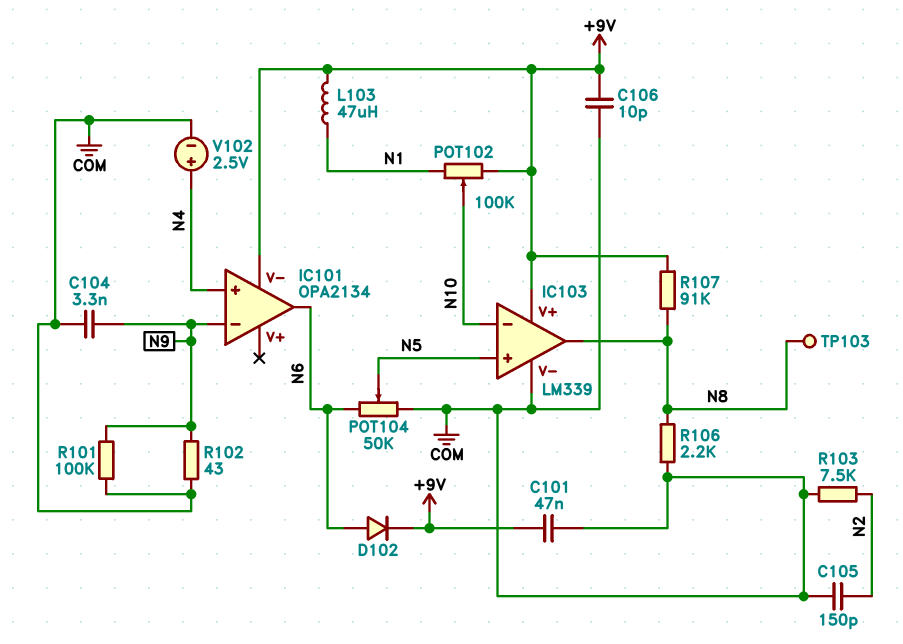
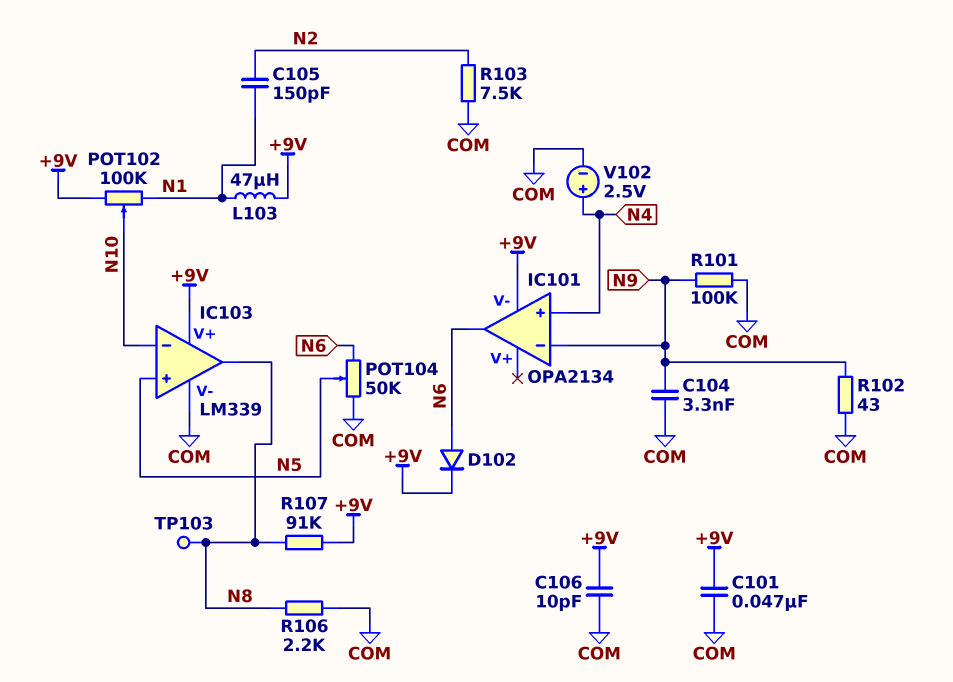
C105: 150pF (COM, N2) -> 150pF (N1, N2)

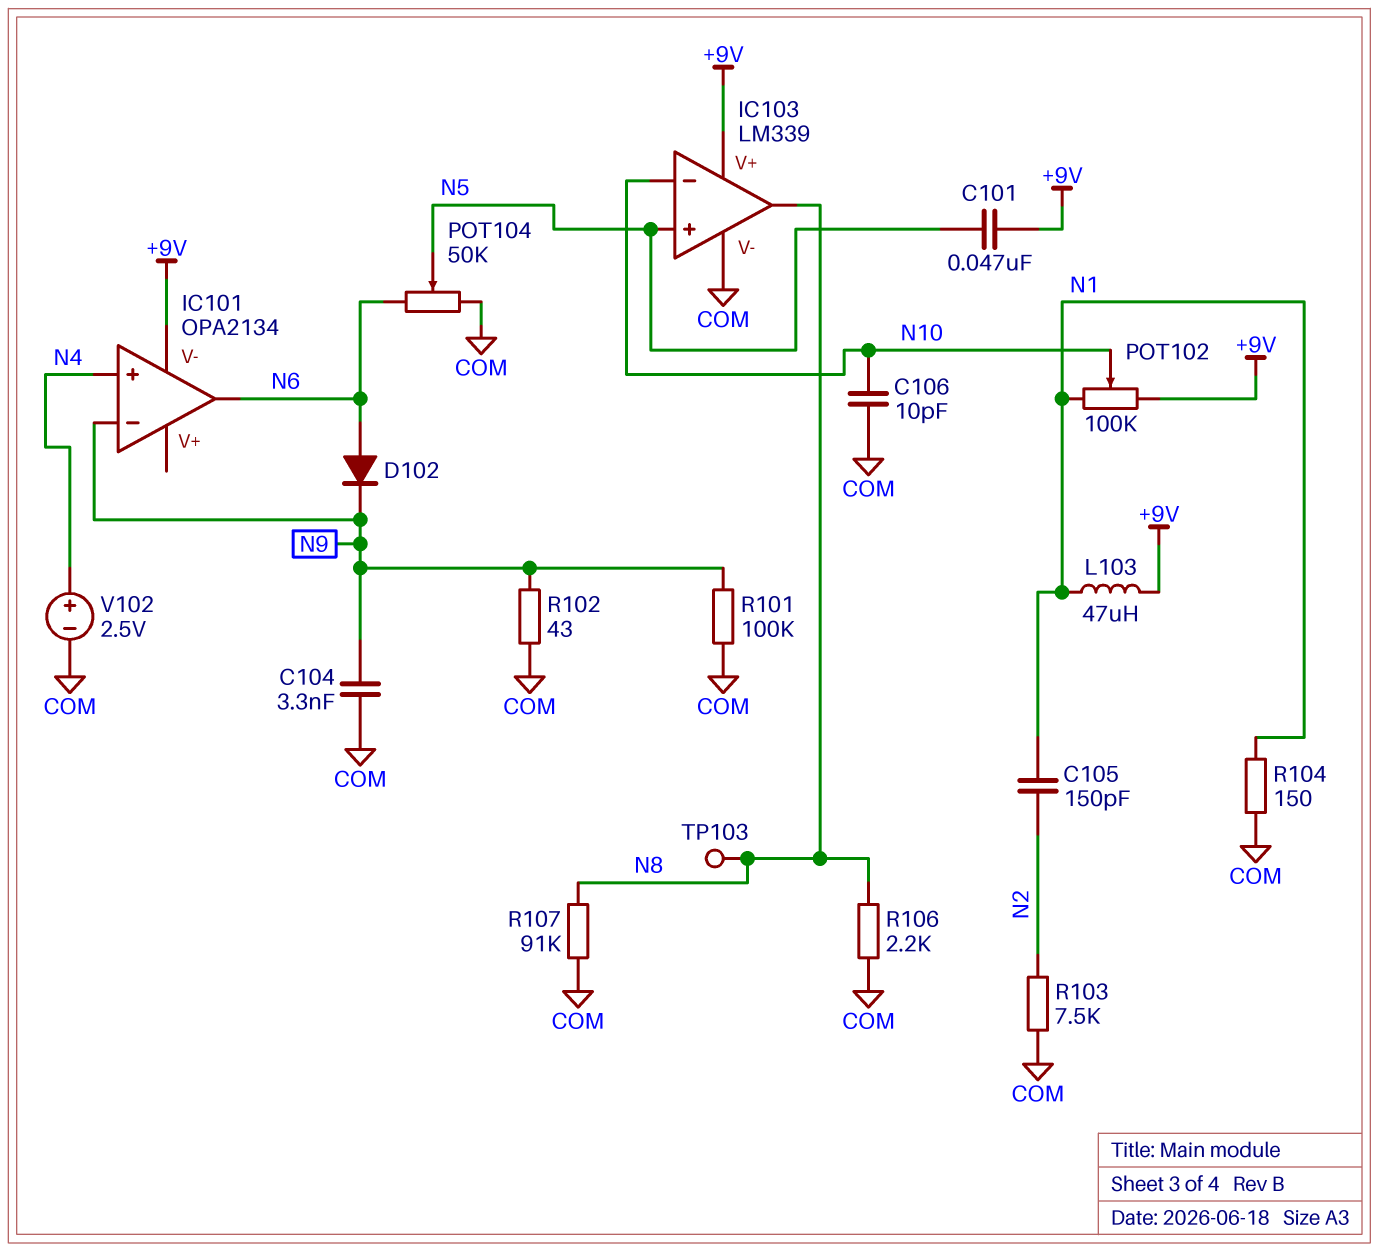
C101: 47nF (+9V, COM) -> 47nF (+9V, N5)
C106: 10pF (+9V, COM) -> 10pF (COM, N10)
D102: diode (A N6, K +9V) -> diode (A N6, K N9)
R104: none -> 150 (COM, N1)
R107: 91k (+9V, N8) -> 91k (COM, N8)

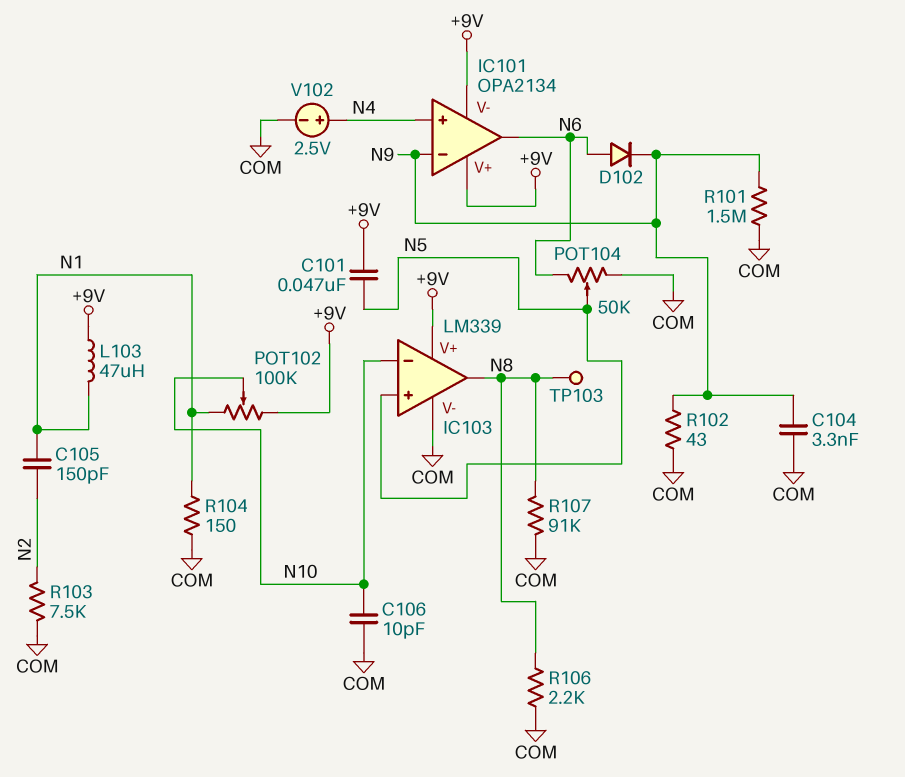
IC101 pin V+: none -> +9V
R101: 100k (COM, N9) -> 1.5M (COM, N9)

